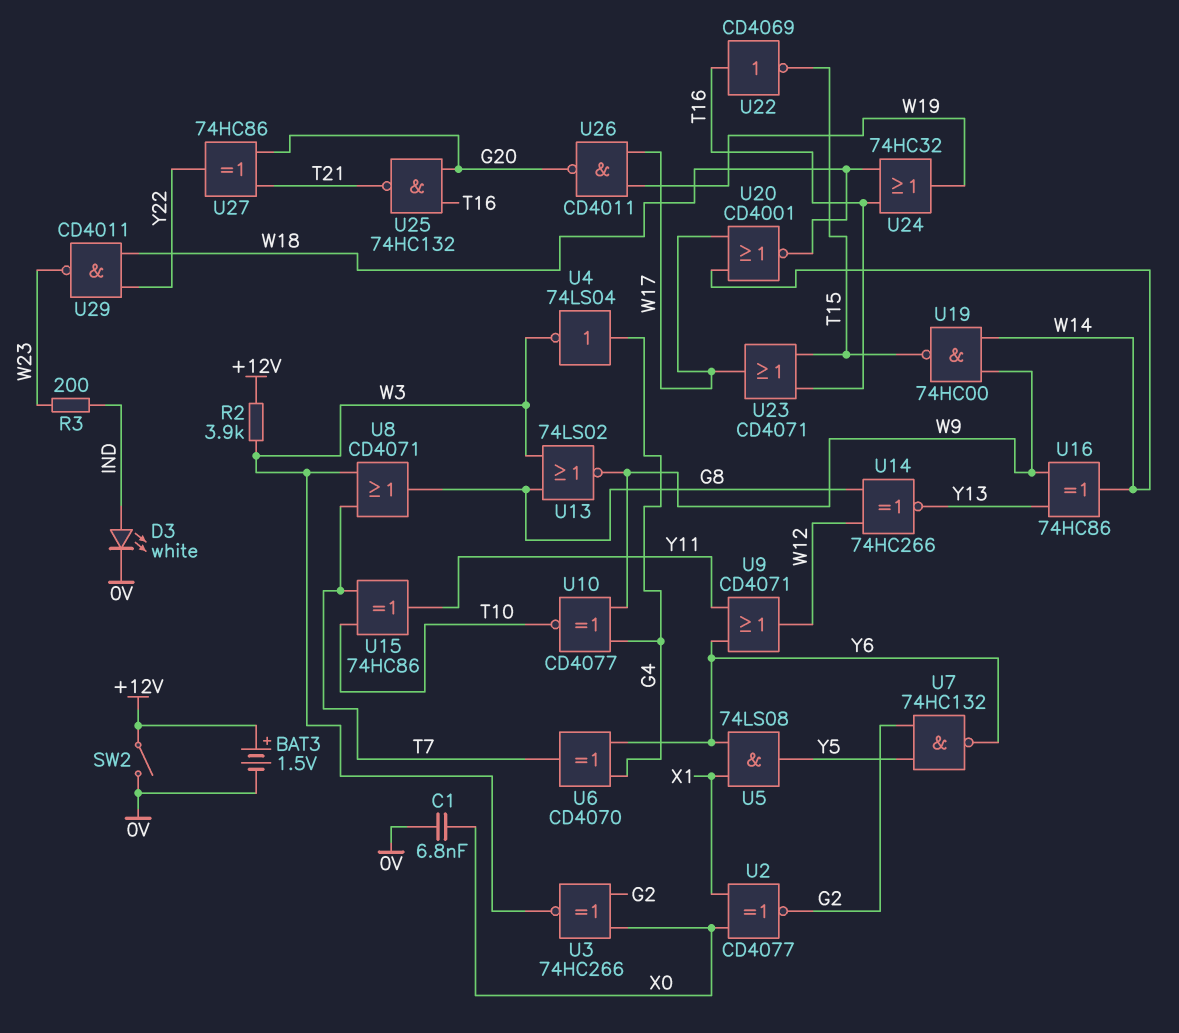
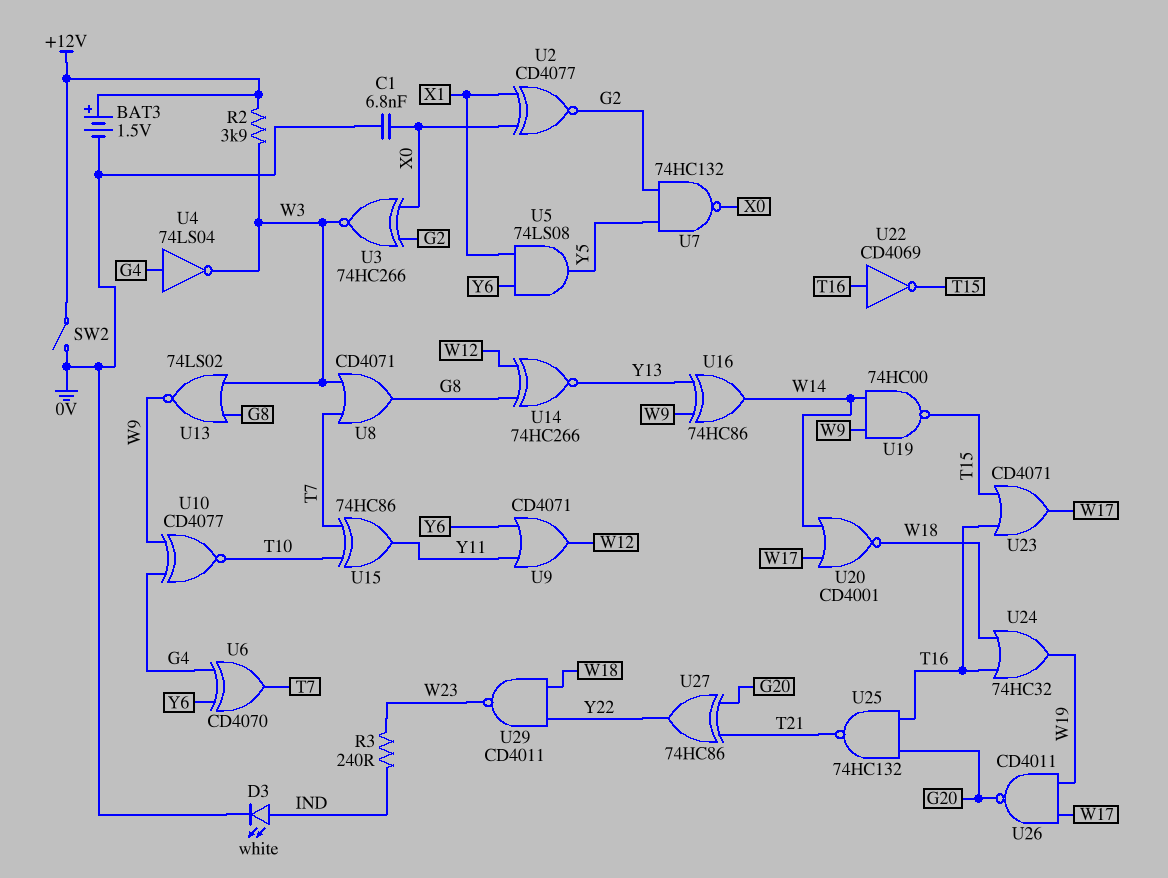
R3: 200 (IND, W23) -> 240 (IND, W23)
U7: NAND 74HC132 (in G2, in Y5, out Y6) -> NAND 74HC132 (in G2, in Y5, out X0)

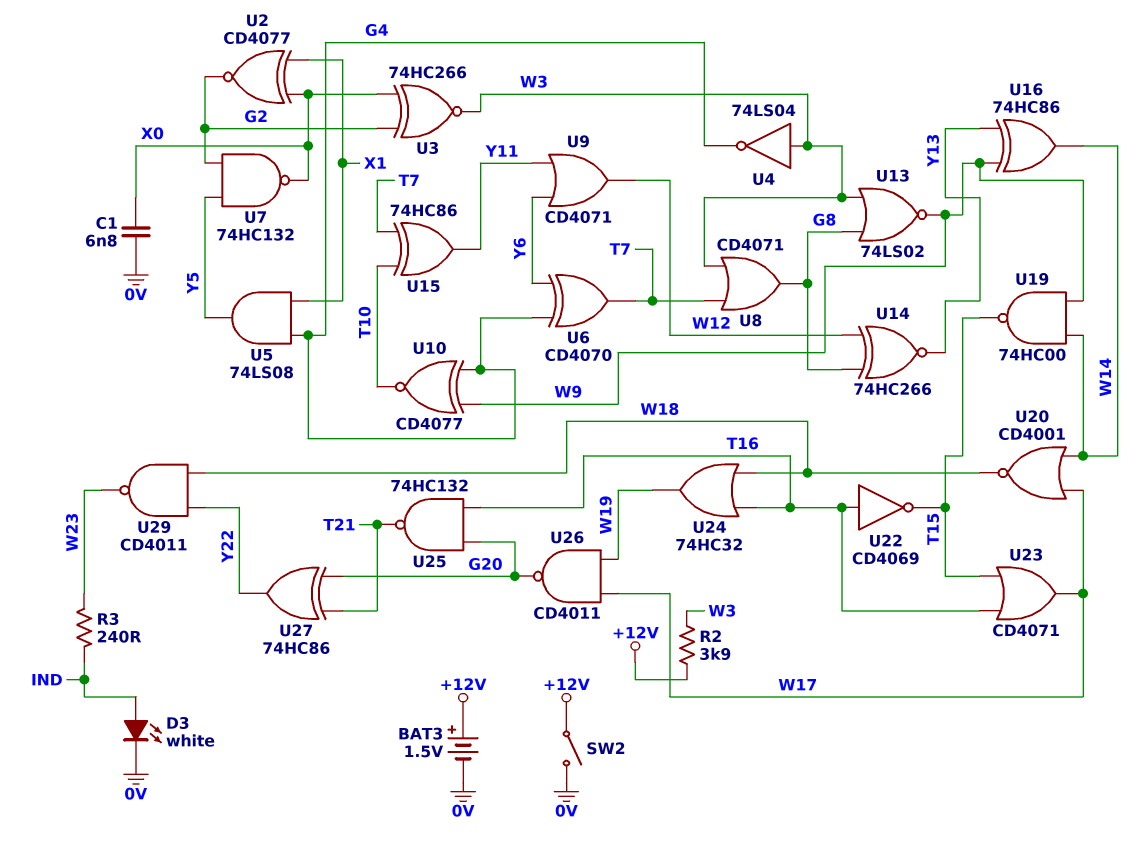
U4: NOT 74LS04 (in G4, out W3) -> NOT 74LS04 (in W3, out G4)
U5: AND 74LS08 (in X1, in Y6, out Y5) -> AND 74LS08 (in G4, in X1, out Y5)

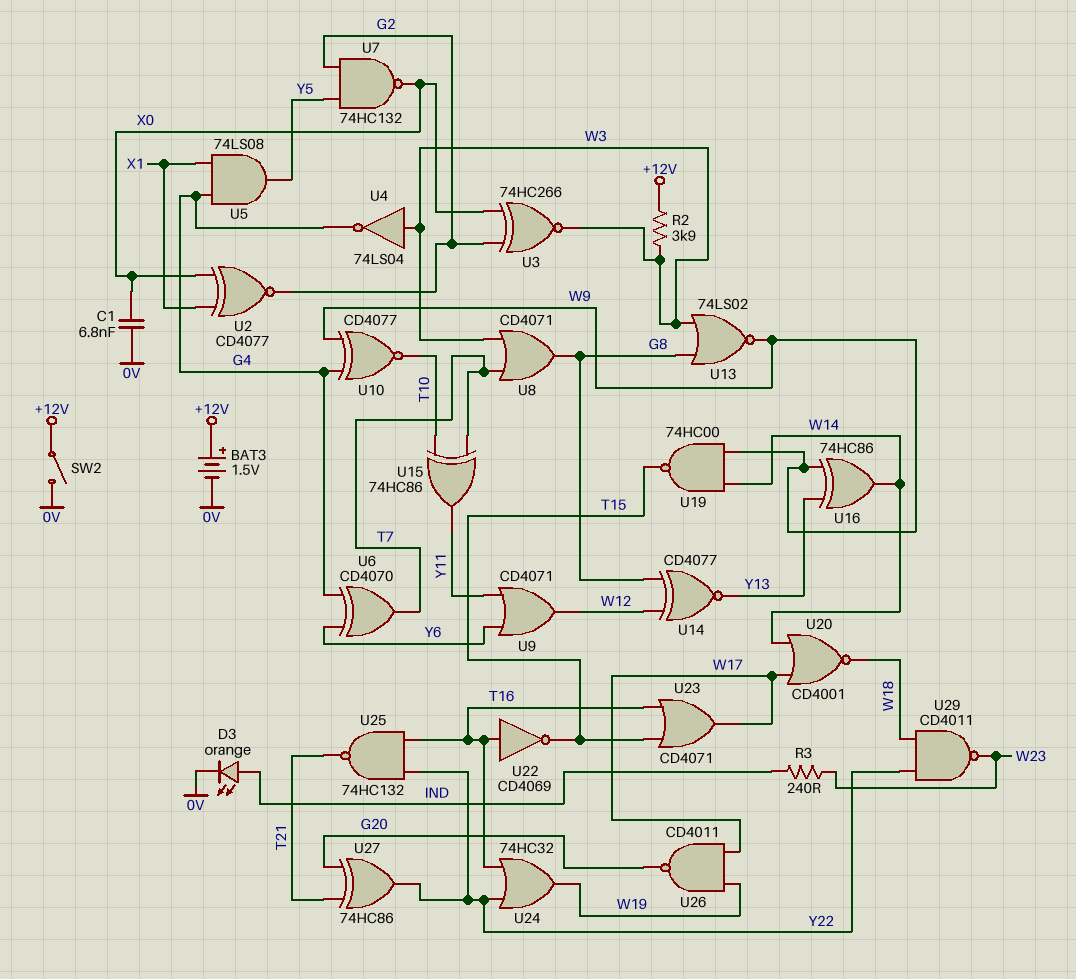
D3: LED white (A IND, K 0V) -> LED orange (A IND, K 0V)
U14: XNOR 74HC266 (in G8, in W12, out Y13) -> XNOR CD4077 (in G8, in W12, out Y13)
U24: OR 74HC32 (in T16, in W18, out W19) -> OR 74HC32 (in T16, in Y22, out W19)
U25: NAND 74HC132 (in G20, in T16, out T21) -> NAND 74HC132 (in T16, in Y22, out T21)

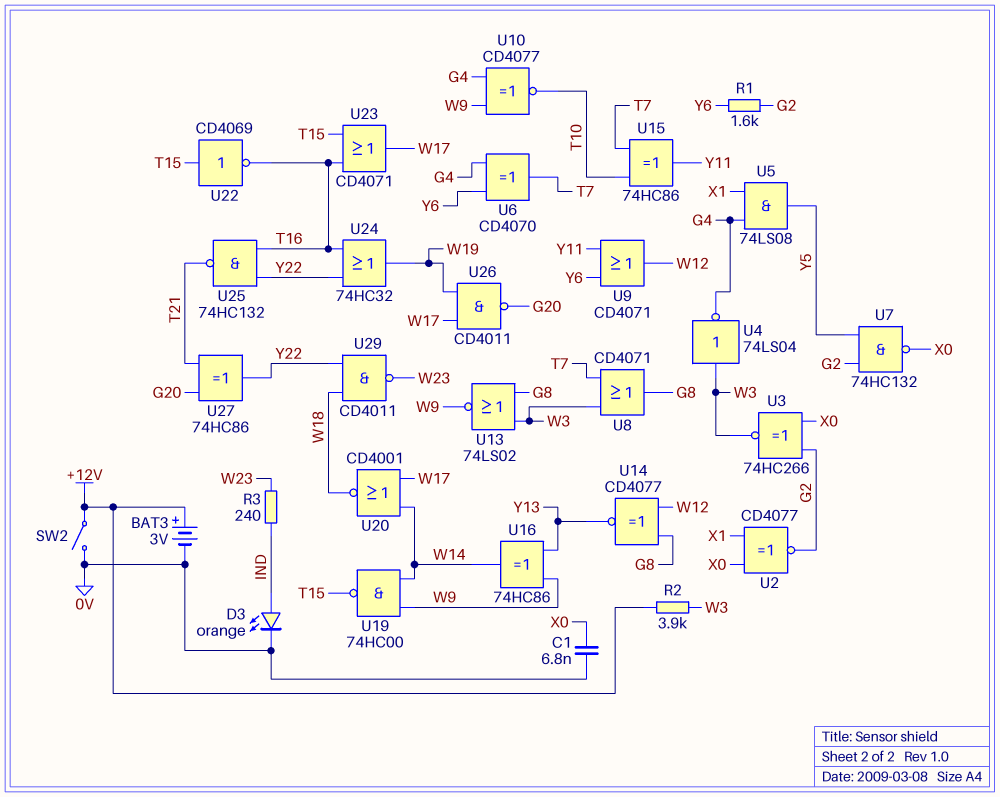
BAT3: 1.5V (plus +12V, minus 0V) -> 3V (plus +12V, minus 0V)
R1: none -> 1.6k (G2, Y6)
U22: NOT CD4069 (in T16, out T15) -> NOT CD4069 (in T15, out T16)

